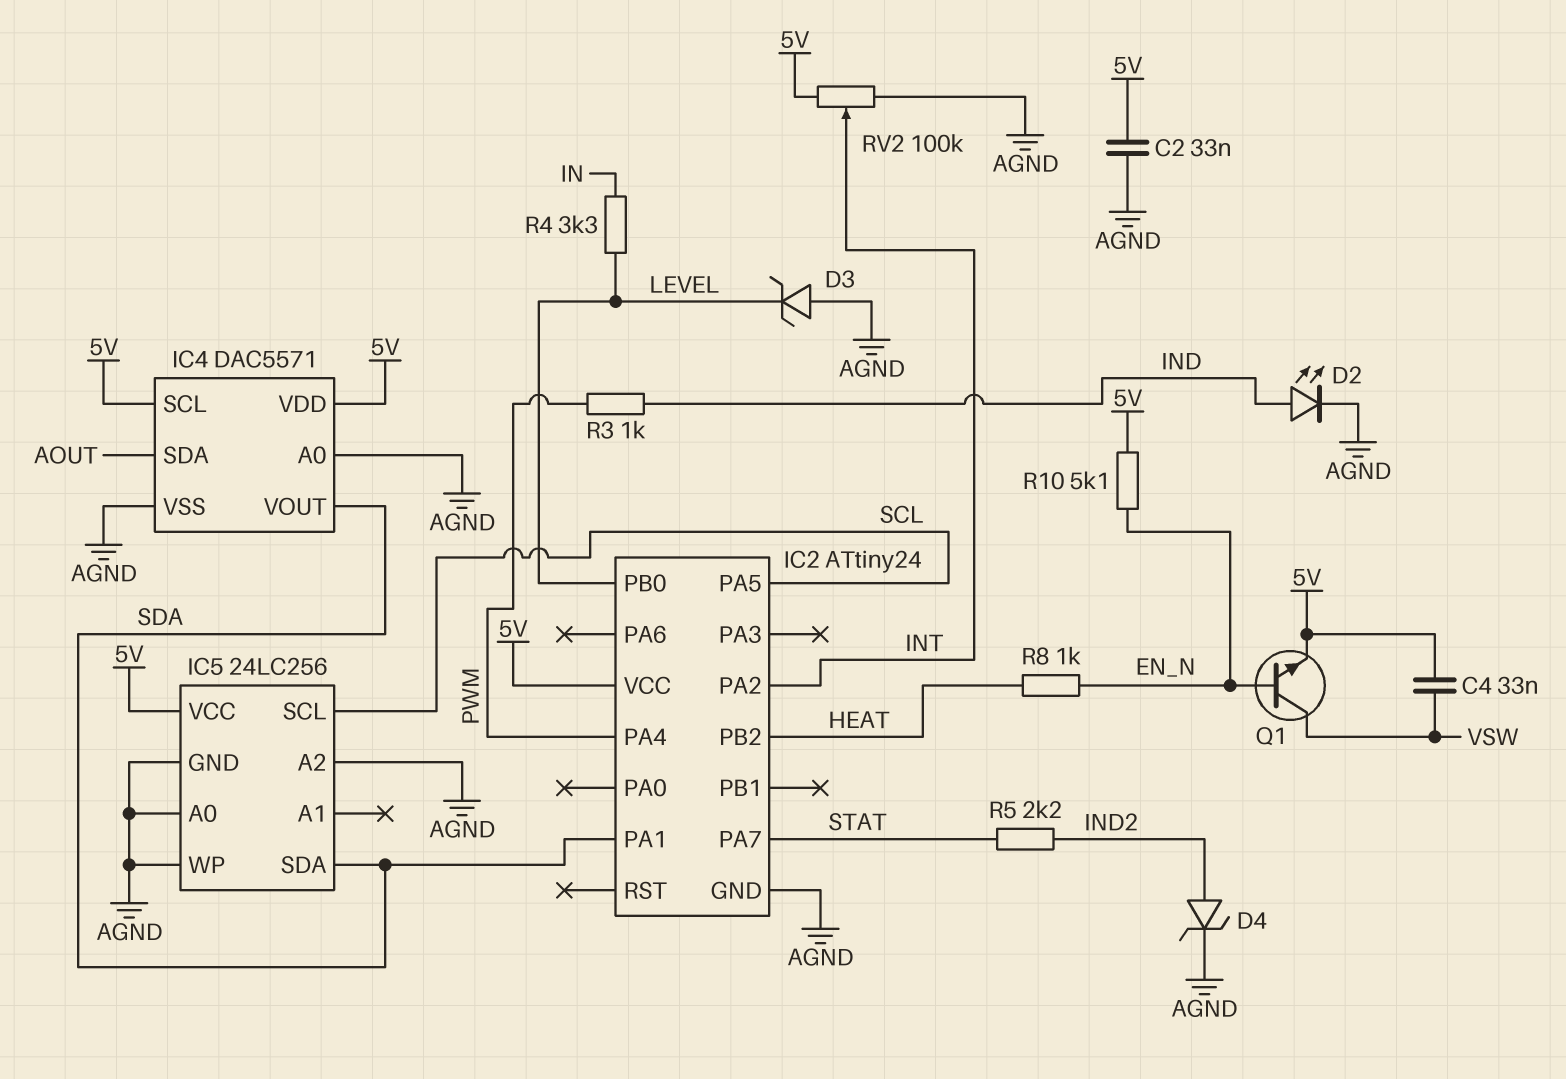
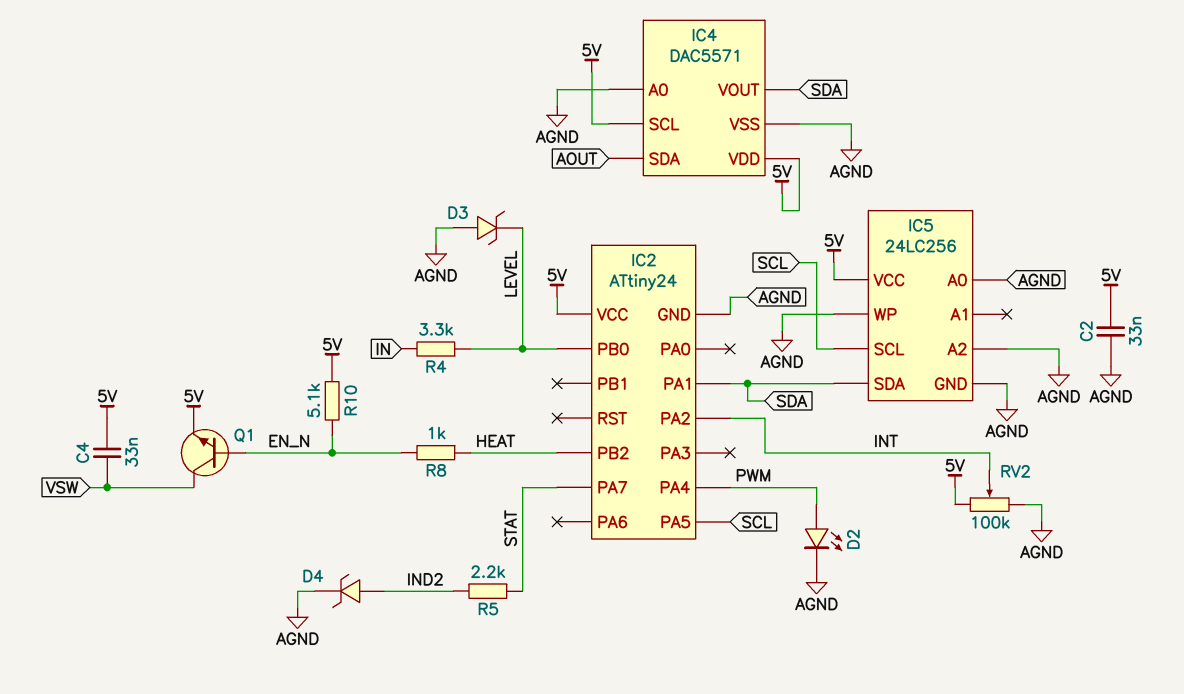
D2: LED (A IND, K AGND) -> LED (A PWM, K AGND)
R3: 1k (IND, PWM) -> none

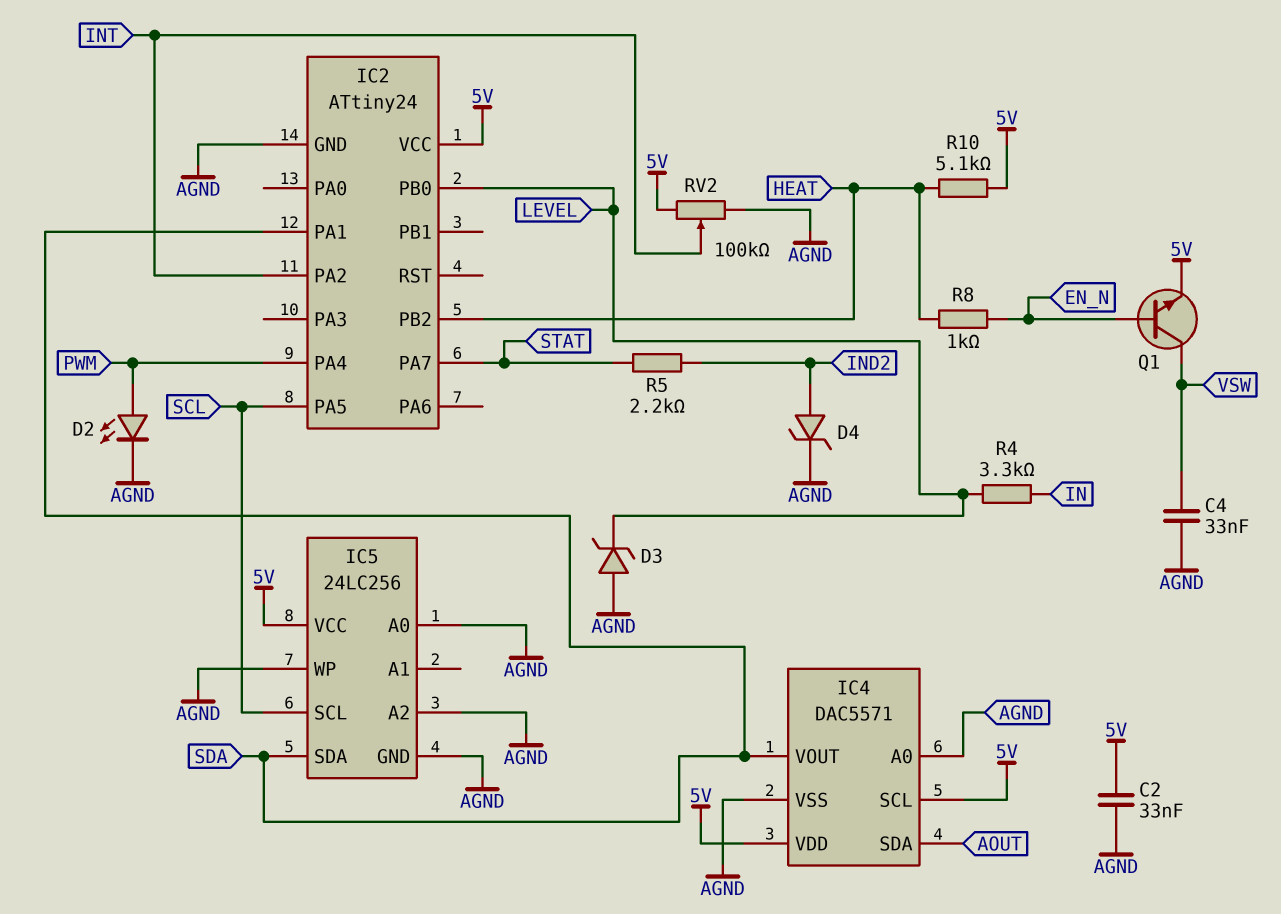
C4: 33nF (5V, VSW) -> 33nF (AGND, VSW)
R10: 5.1k (5V, EN_N) -> 5.1k (5V, HEAT)

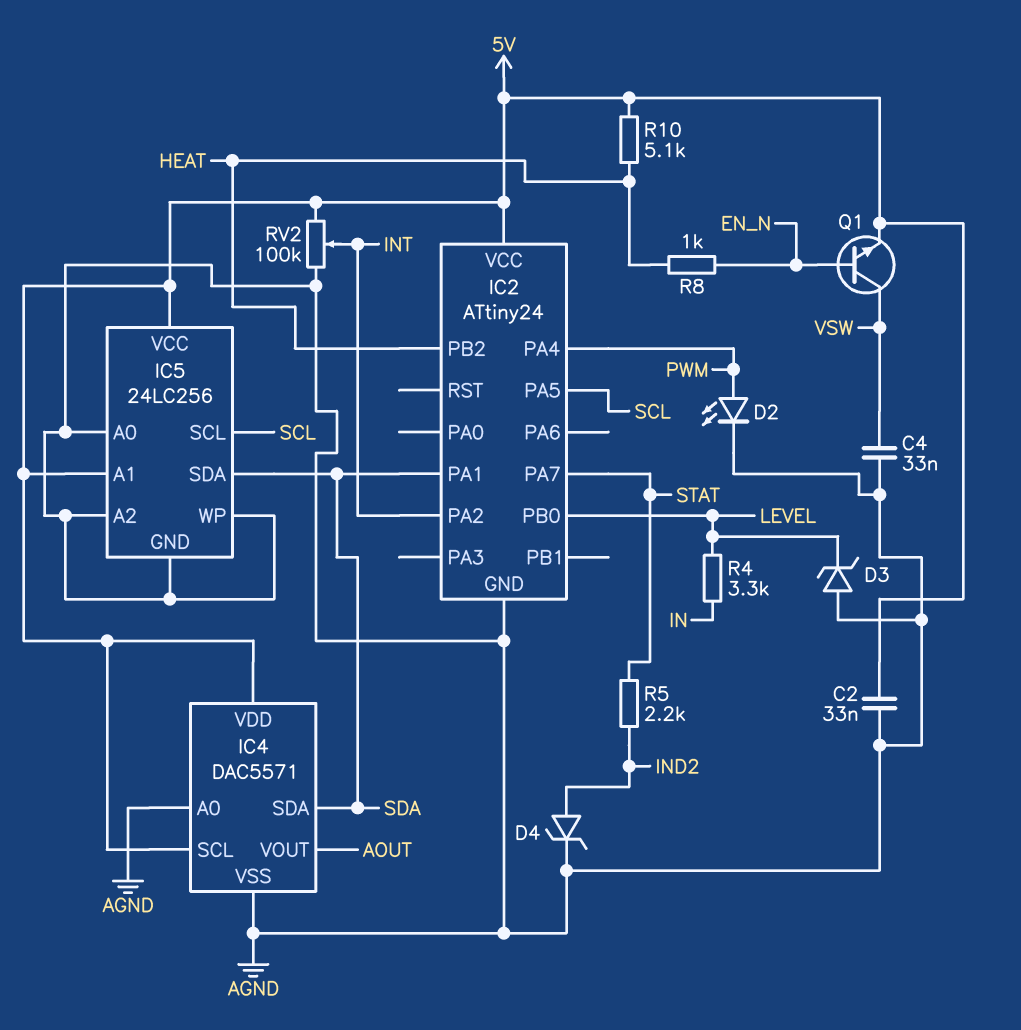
IC4 pin SDA: AOUT -> SDA
IC4 pin VOUT: SDA -> AOUT
IC5 pin A1: none -> 5V

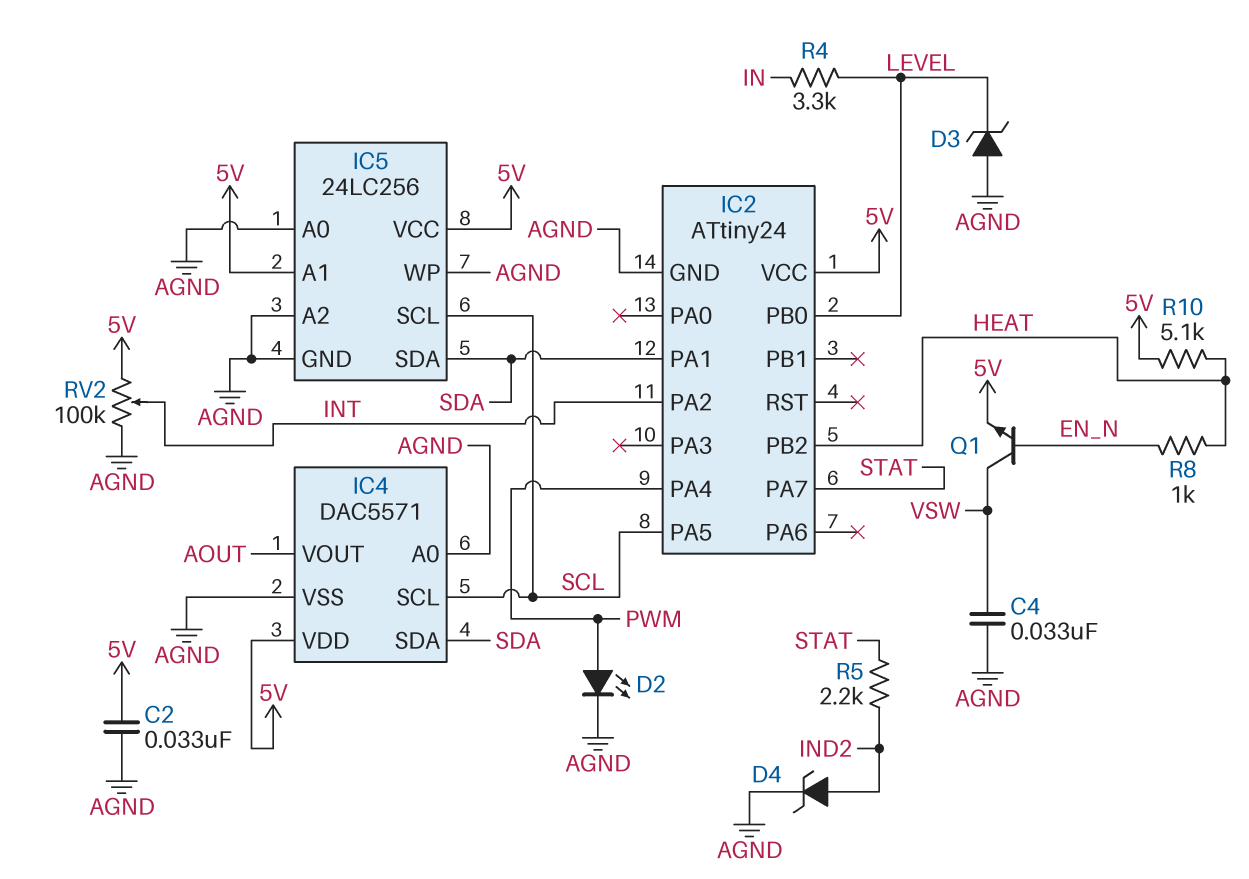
IC4 pin SCL: 5V -> SCL

